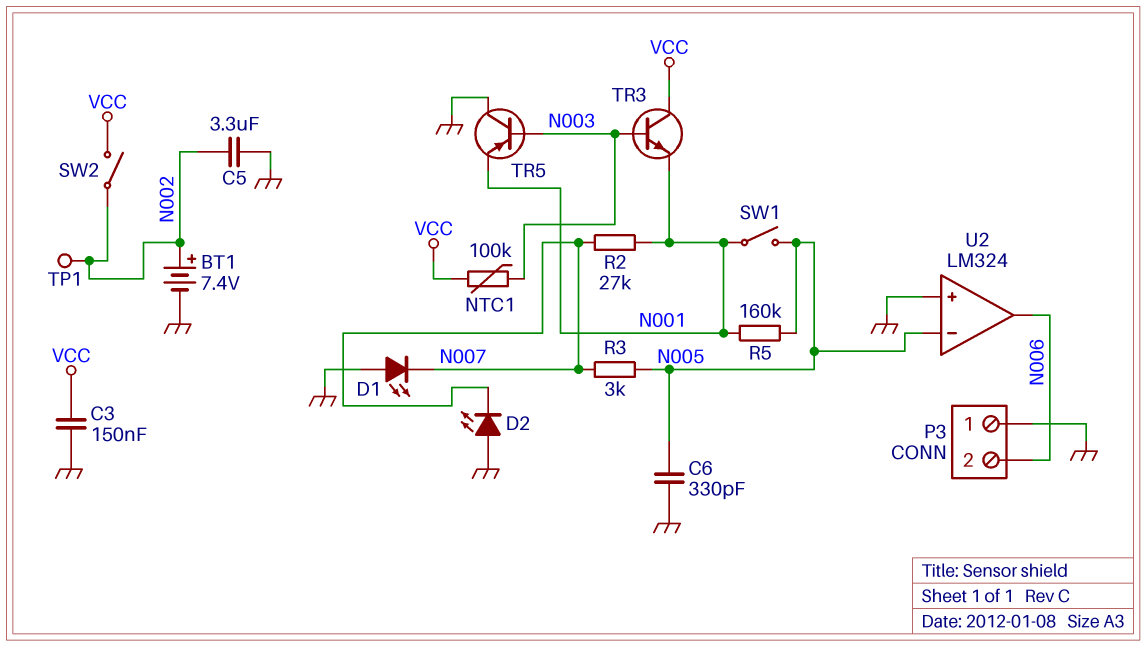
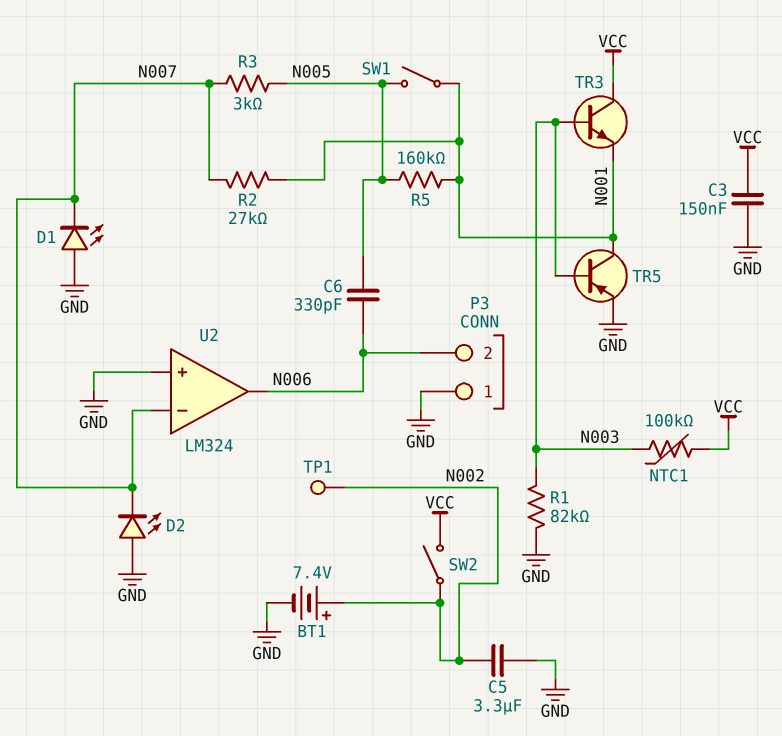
C6: 330pF (GND, N005) -> 330pF (N005, N006)
R1: none -> 82k (GND, N003)
TR5: PNP (B N003, C GND, E N001) -> PNP (B N003, C N001, E GND)
U2 pin in-: N005 -> N007

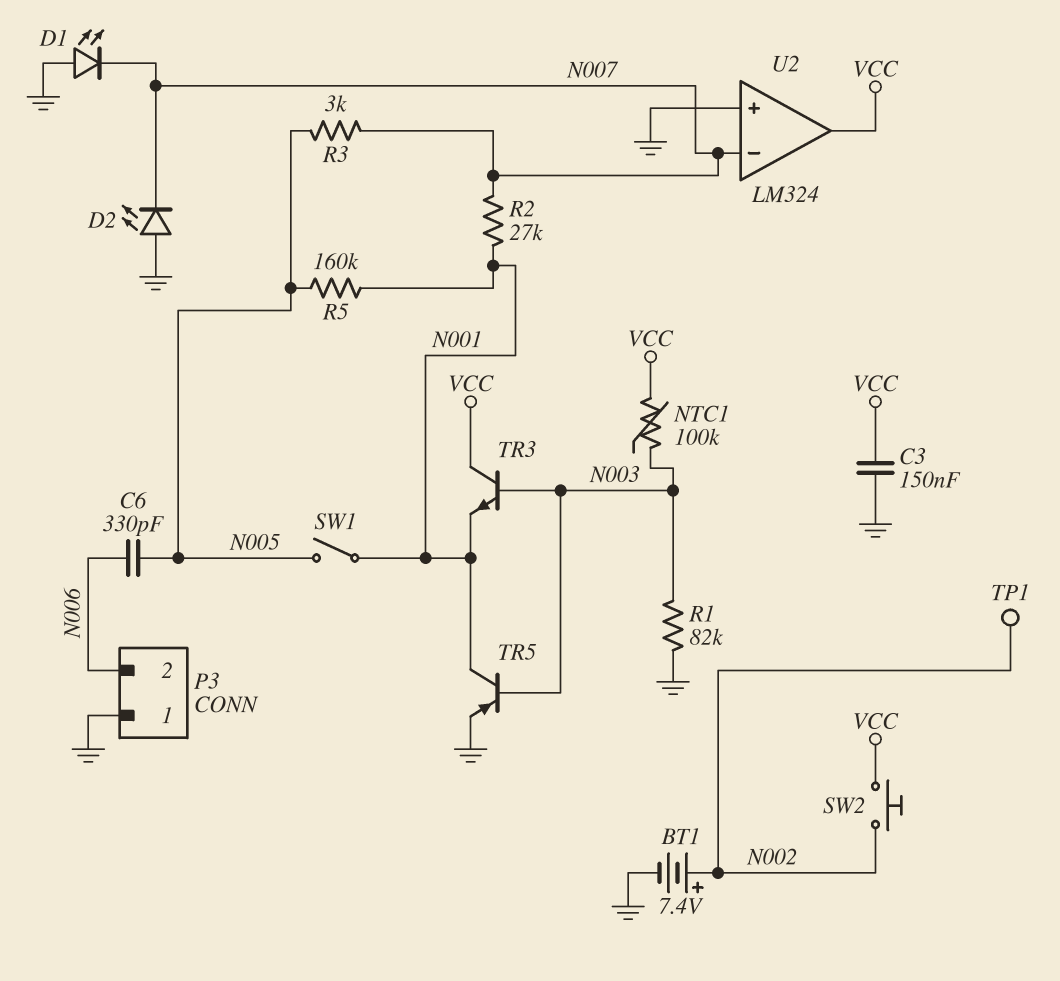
C5: 3.3uF (GND, N002) -> none
SW2: switch (N002, VCC) -> button (N002, VCC)
U2 pin out: N006 -> VCC

